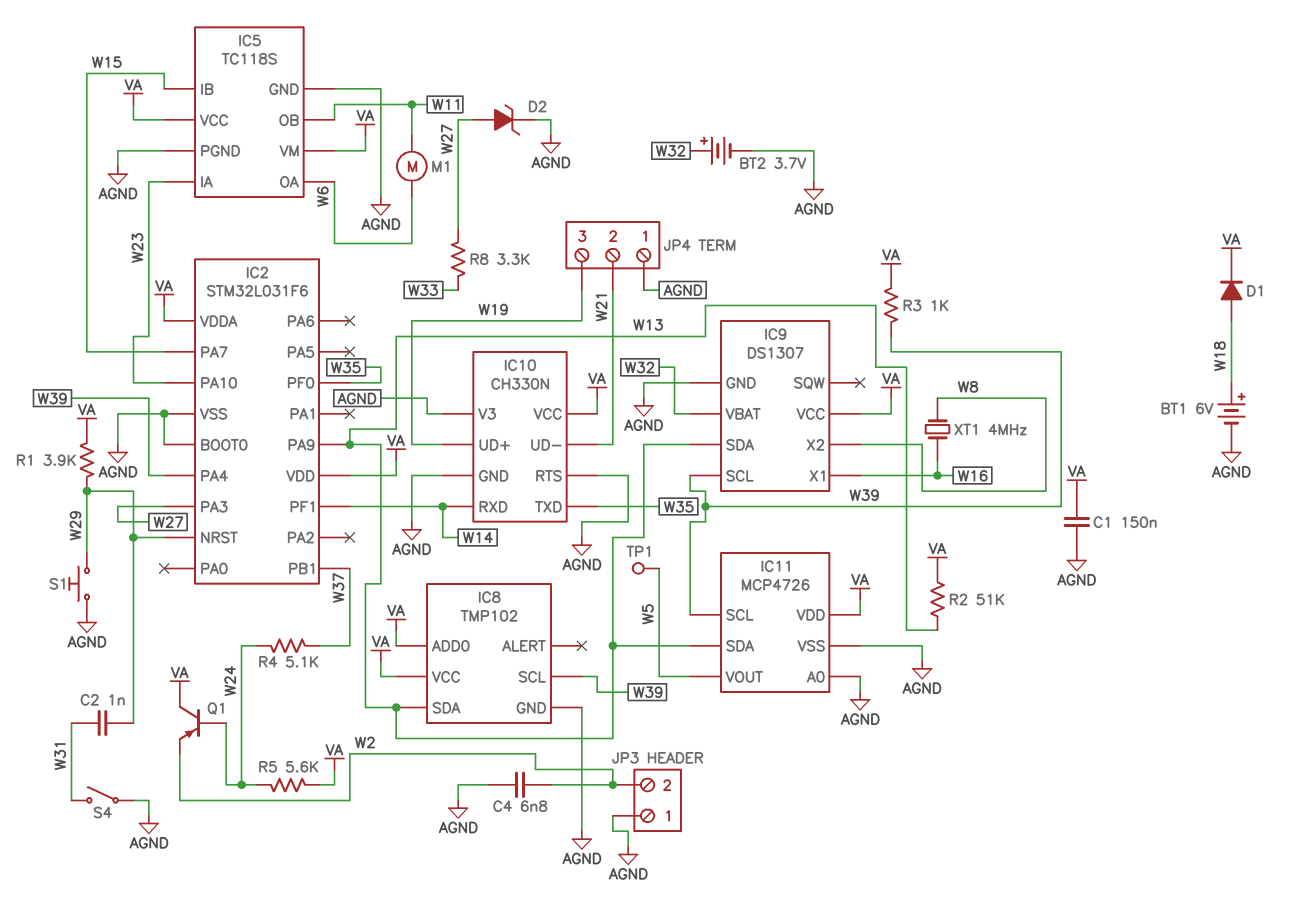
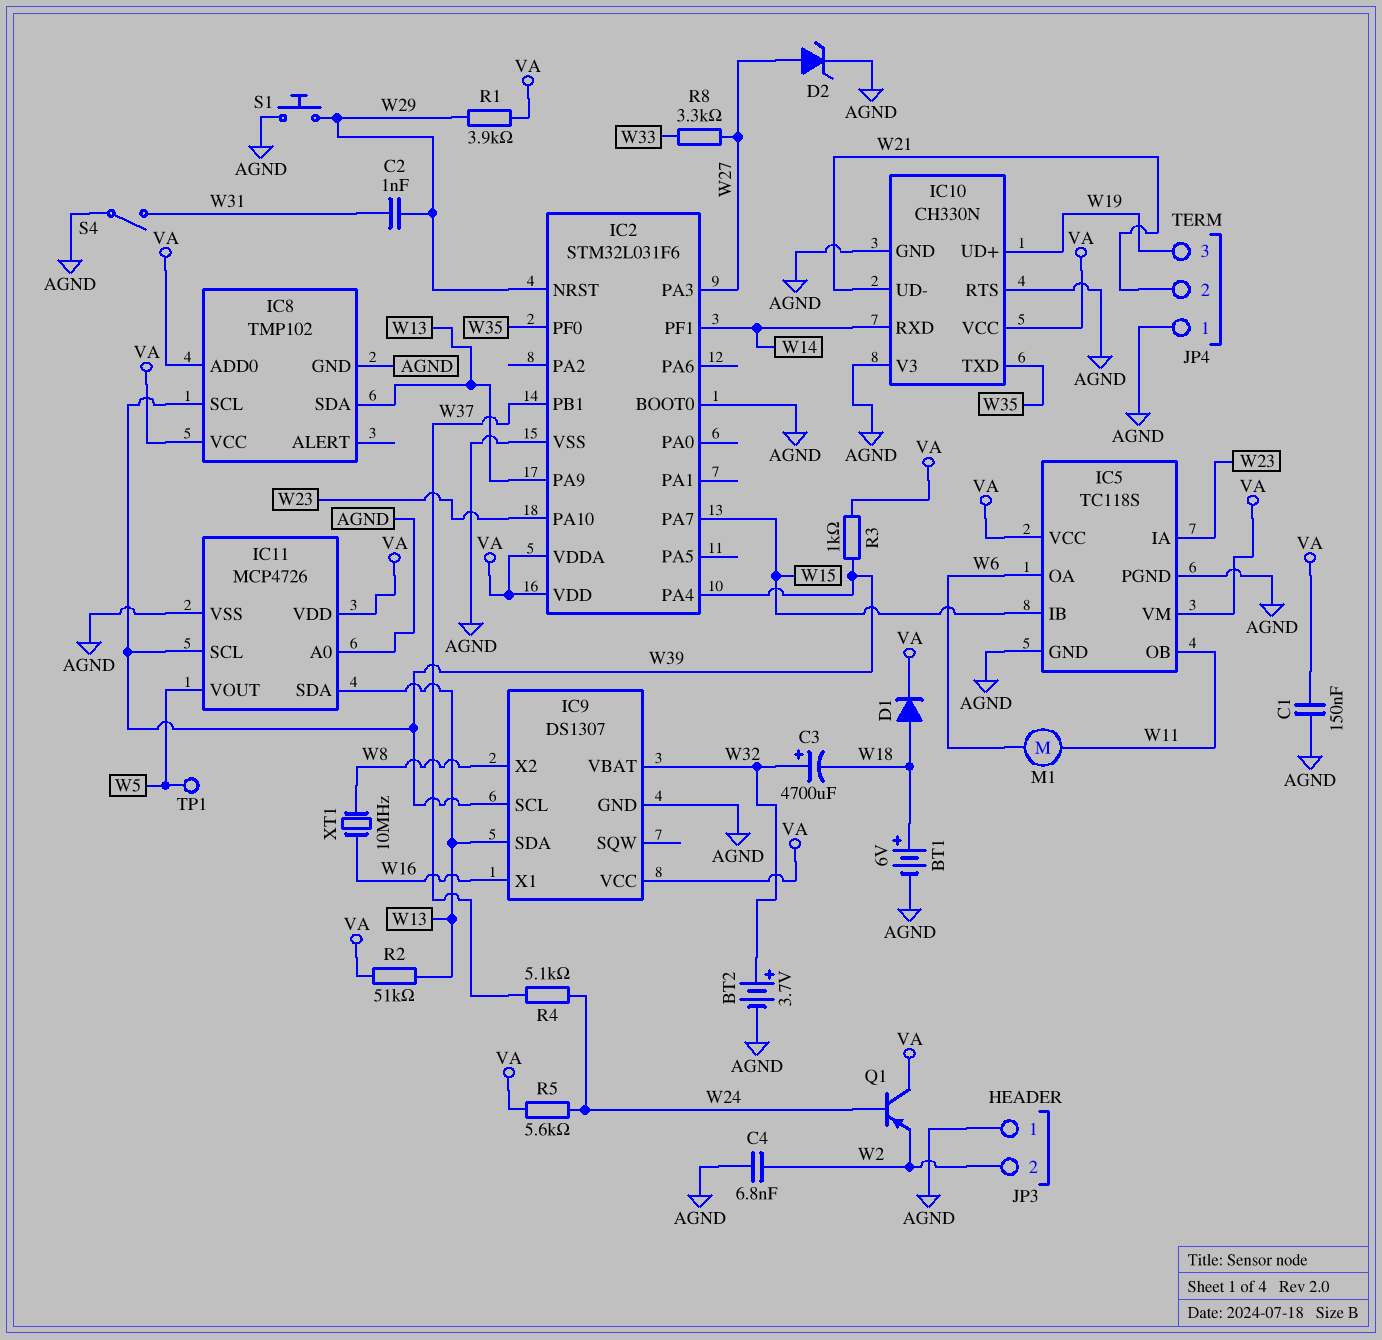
C3: none -> 4700uF (plus W32, minus W18)
XT1: 4MHz (W8, W16) -> 10MHz (W8, W16)

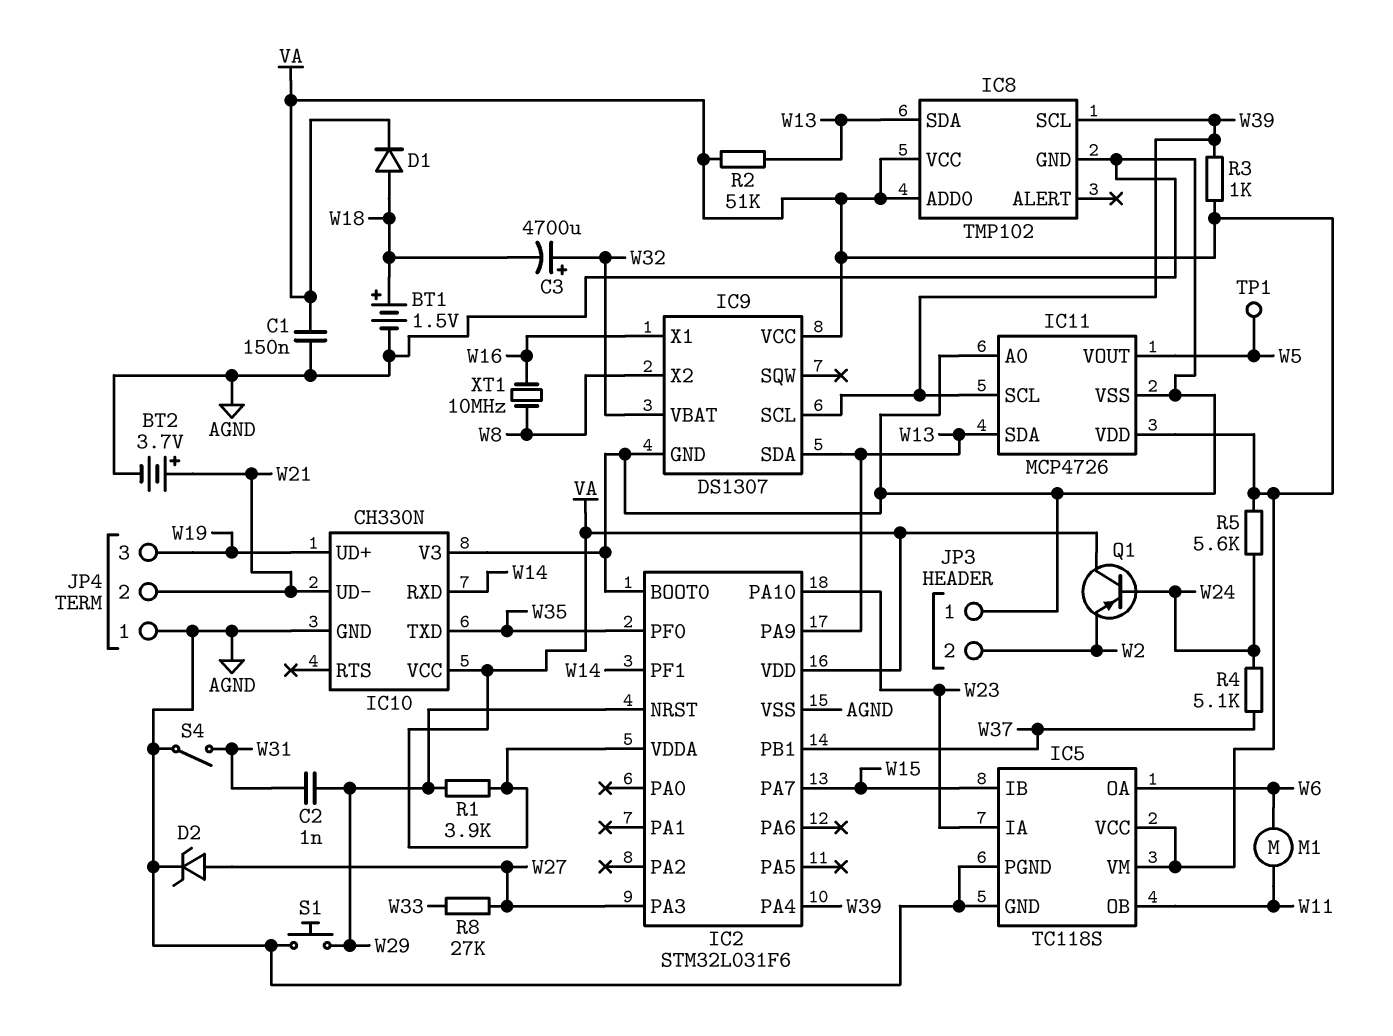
BT1: 6V (plus W18, minus AGND) -> 1.5V (plus W18, minus AGND)
BT2: 3.7V (plus W32, minus AGND) -> 3.7V (plus W21, minus AGND)
C4: 6.8nF (AGND, W2) -> none
IC10 pin RTS: AGND -> none
R8: 3.3k (W27, W33) -> 27k (W27, W33)

